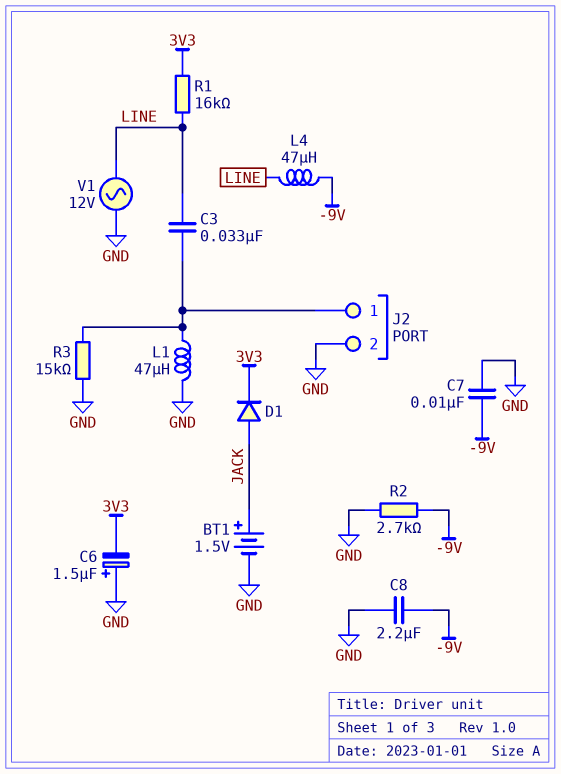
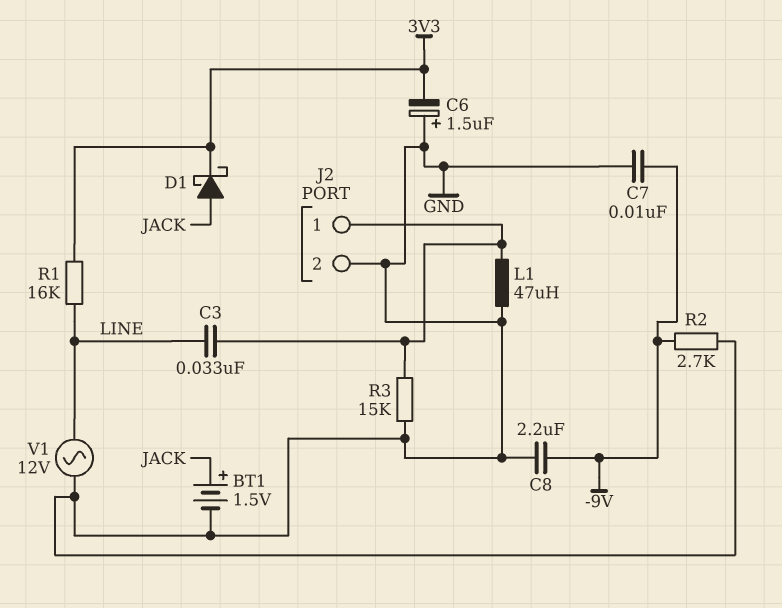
D1: diode (A JACK, K 3V3) -> schottky (A JACK, K 3V3)
L4: 47uH (-9V, LINE) -> none

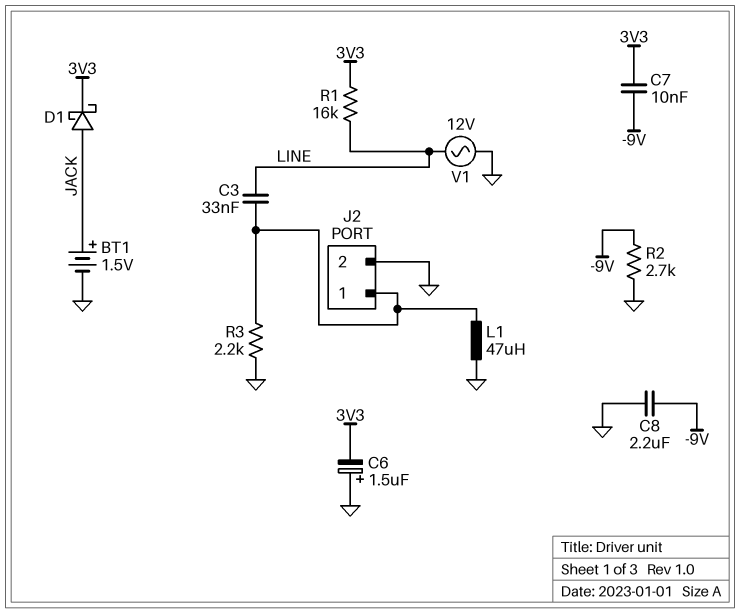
C7: 10nF (-9V, GND) -> 10nF (-9V, 3V3)
R3: 15k (GND, J2/1) -> 2.2k (GND, J2/1)

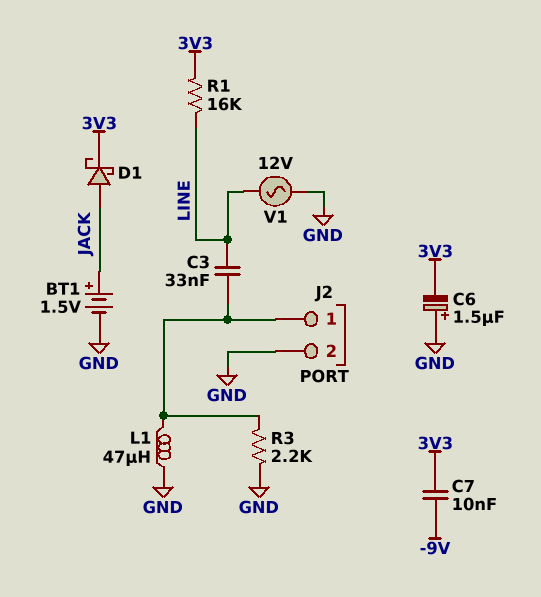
C8: 2.2uF (-9V, GND) -> none
R2: 2.7k (-9V, GND) -> none

